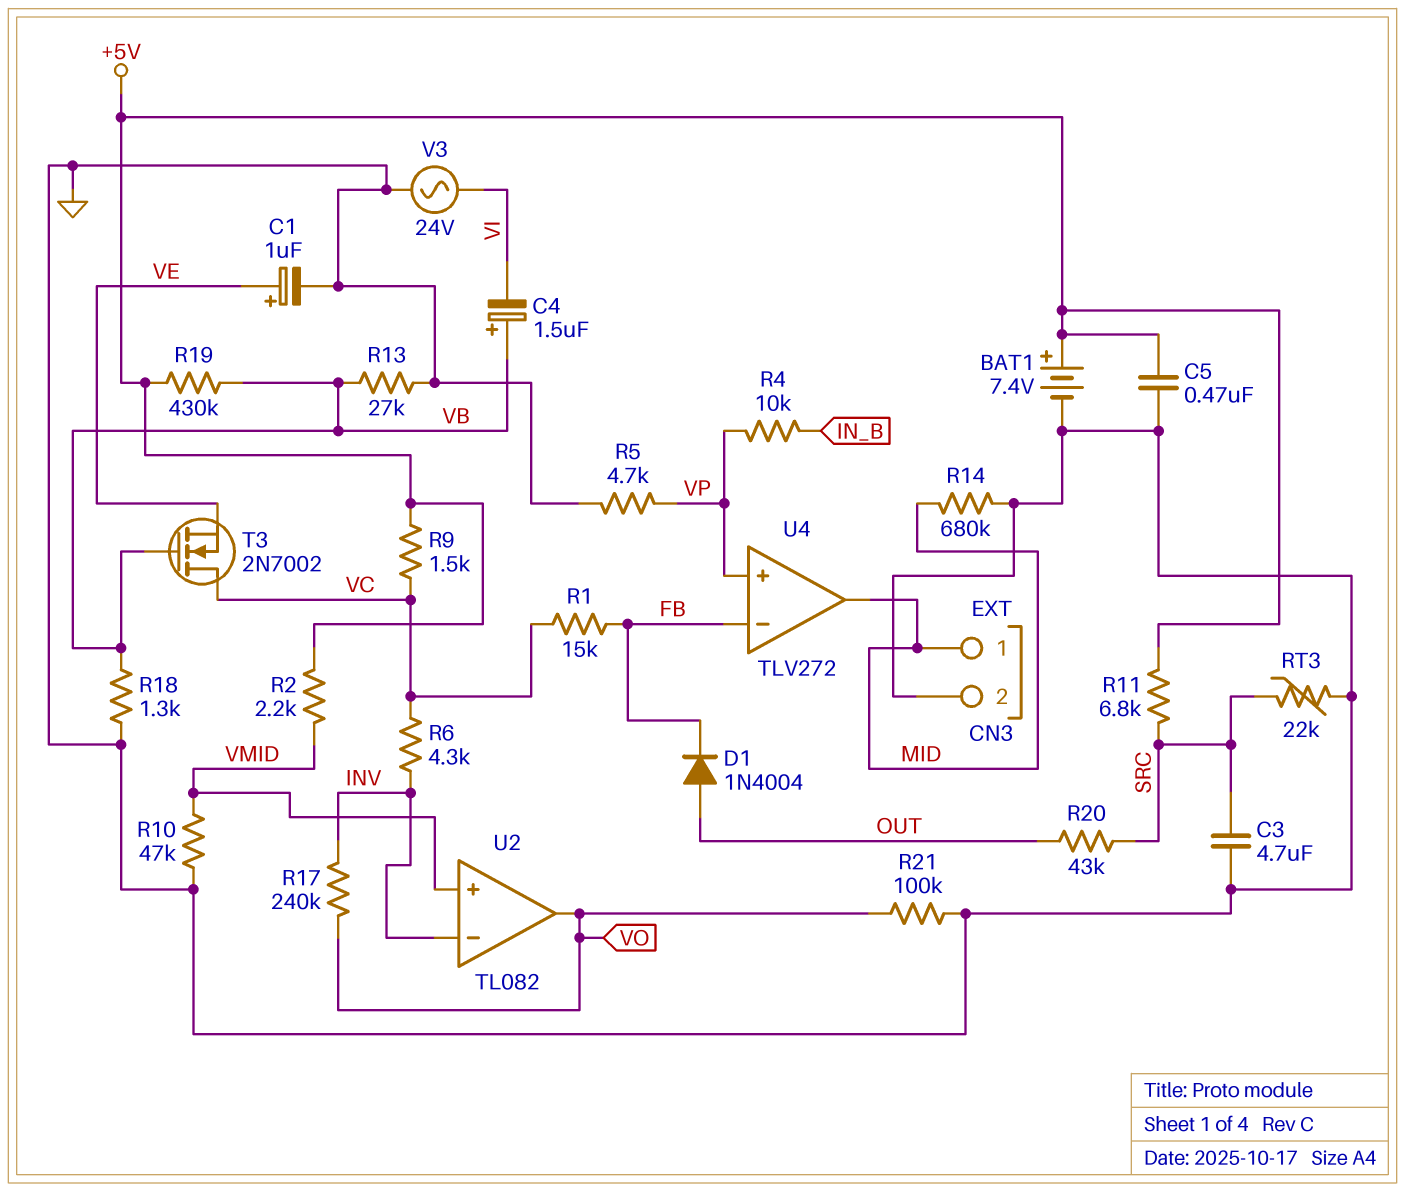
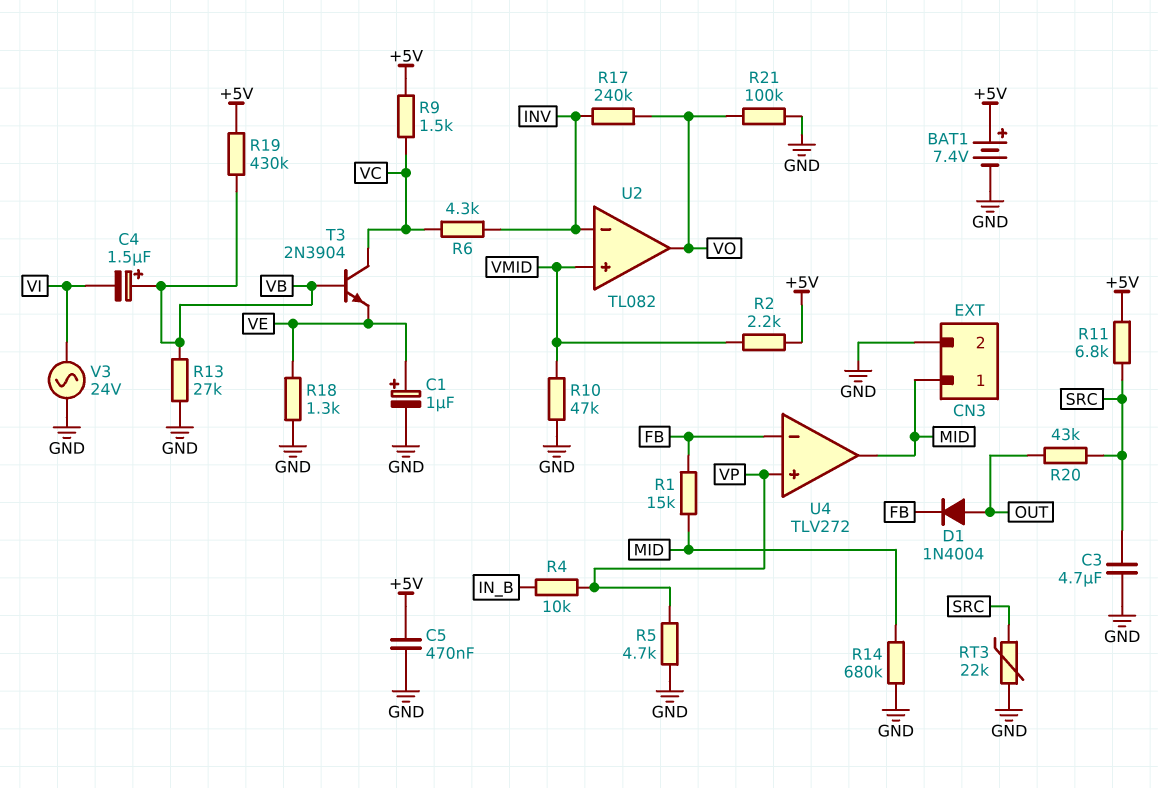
R1: 15k (FB, VC) -> 15k (FB, MID)
R18: 1.3k (GND, VB) -> 1.3k (GND, VE)
T3: NMOS 2N7002 (G VB, D VC, S VE) -> NPN 2N3904 (B VB, C VC, E VE)

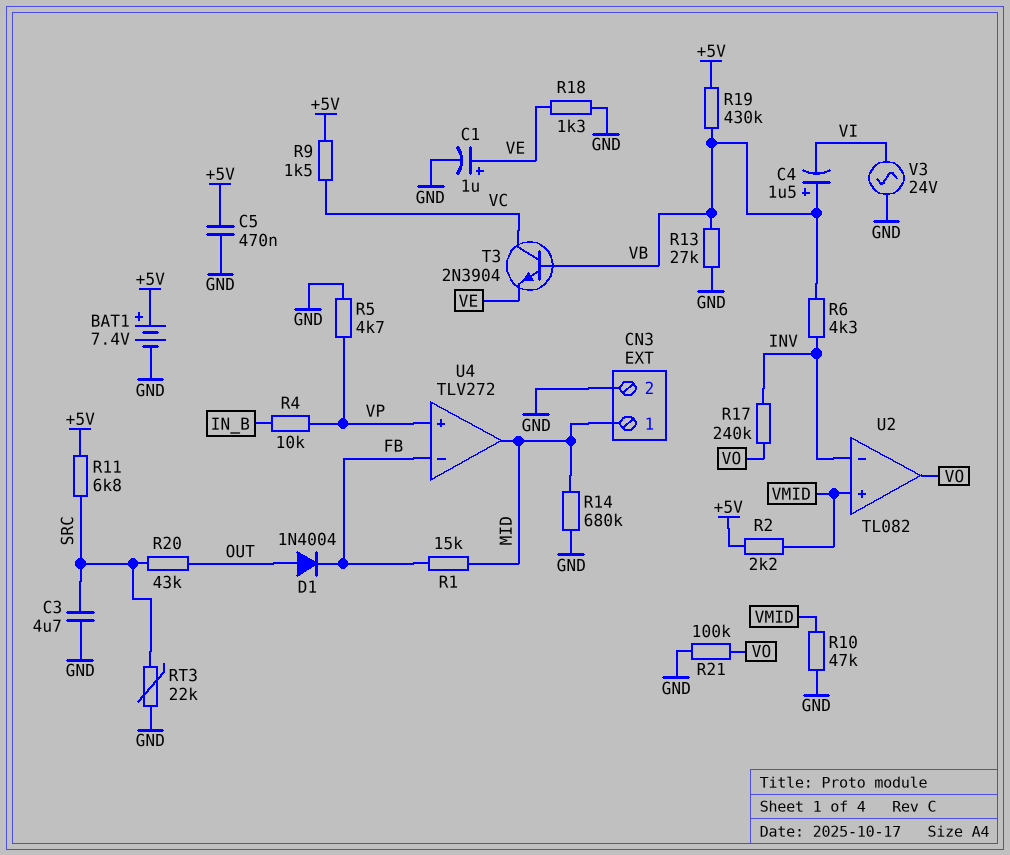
R6: 4.3k (INV, VC) -> 4.3k (INV, VB)

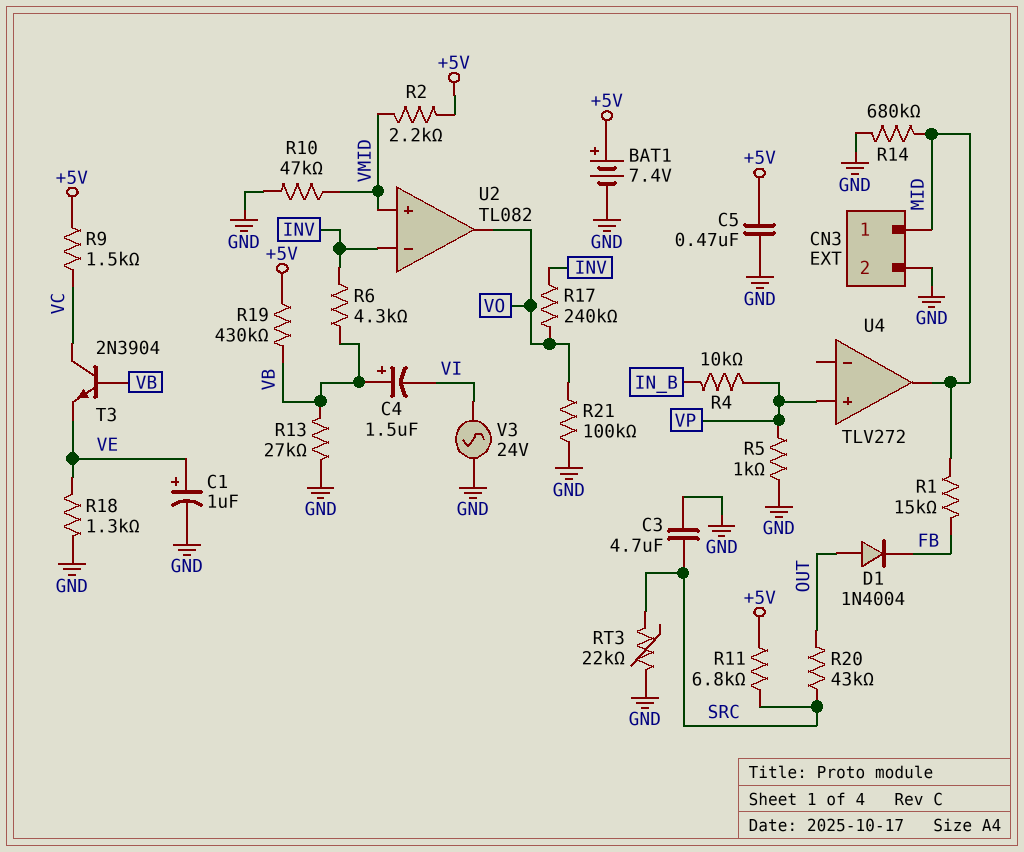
R5: 4.7k (GND, VP) -> 1k (GND, VP)
U4 pin in-: FB -> none

